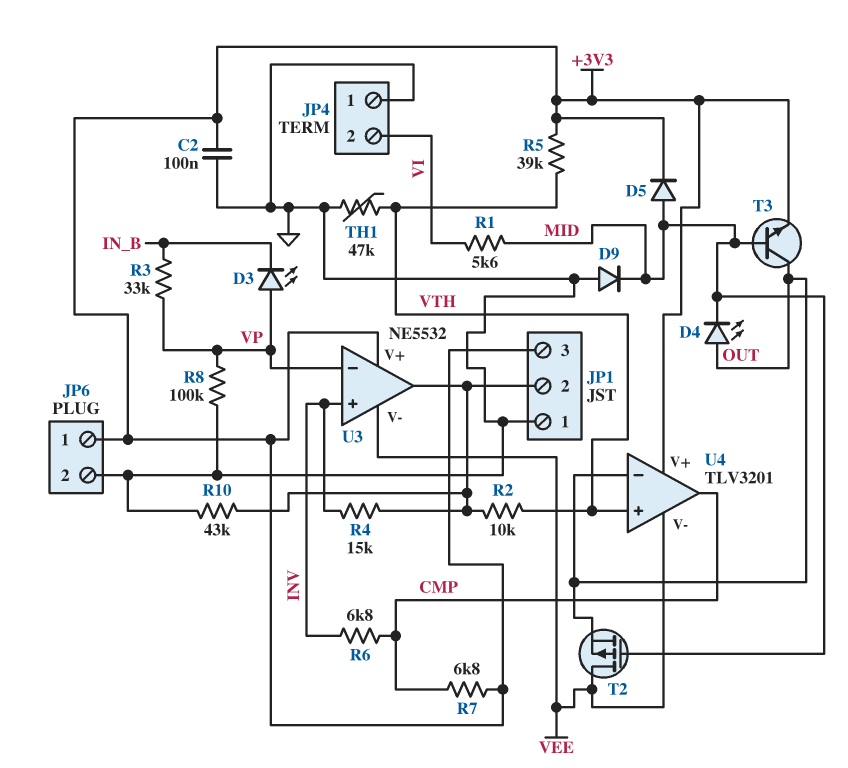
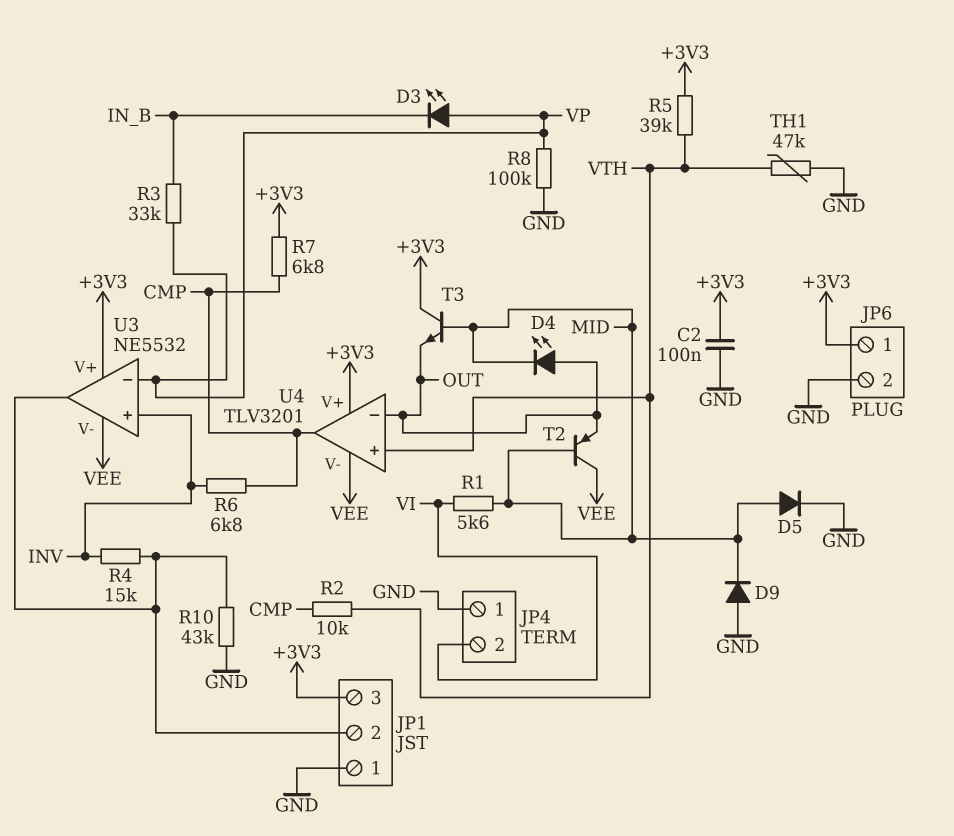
D5: diode (A MID, K +3V3) -> diode (A MID, K GND)
R2: 10k (JP1/2, VTH) -> 10k (CMP, VTH)
T2: PMOS (G MID, D VEE, S OUT) -> PNP (B MID, C VEE, E OUT)
T3: NPN (B MID, C OUT, E +3V3) -> NPN (B MID, C +3V3, E OUT)

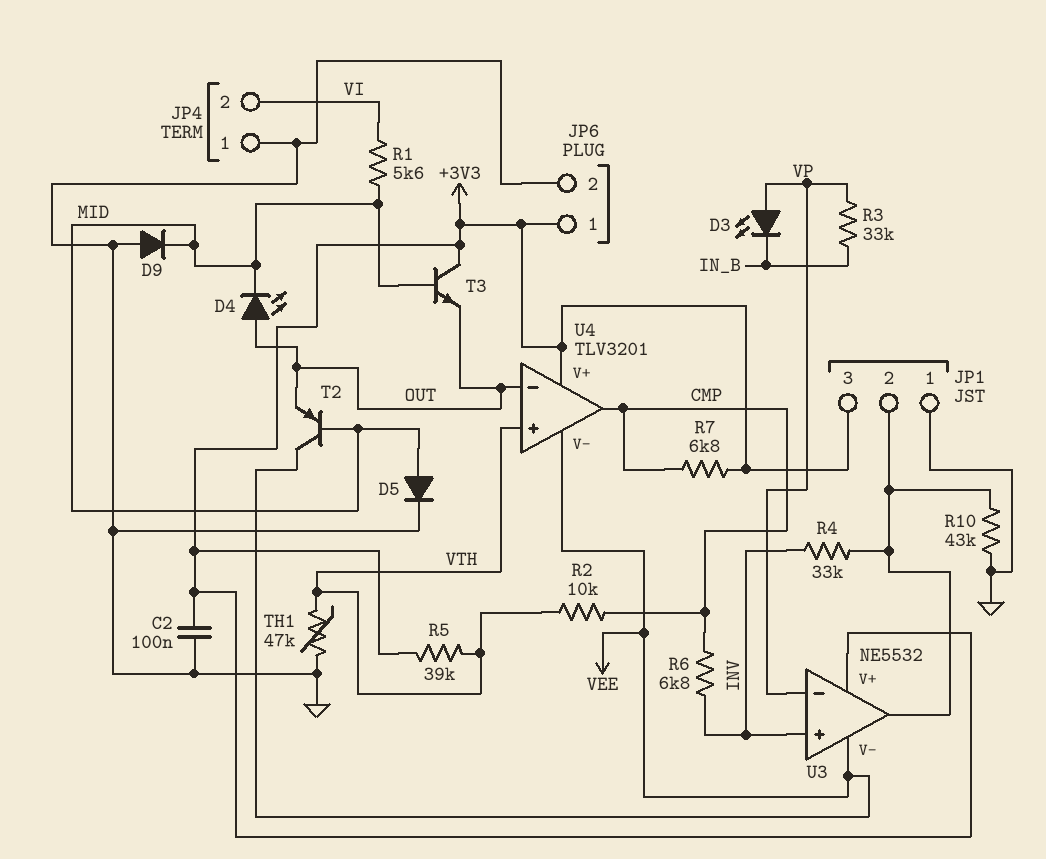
R4: 15k (INV, JP1/2) -> 33k (INV, JP1/2)
R8: 100k (GND, VP) -> none

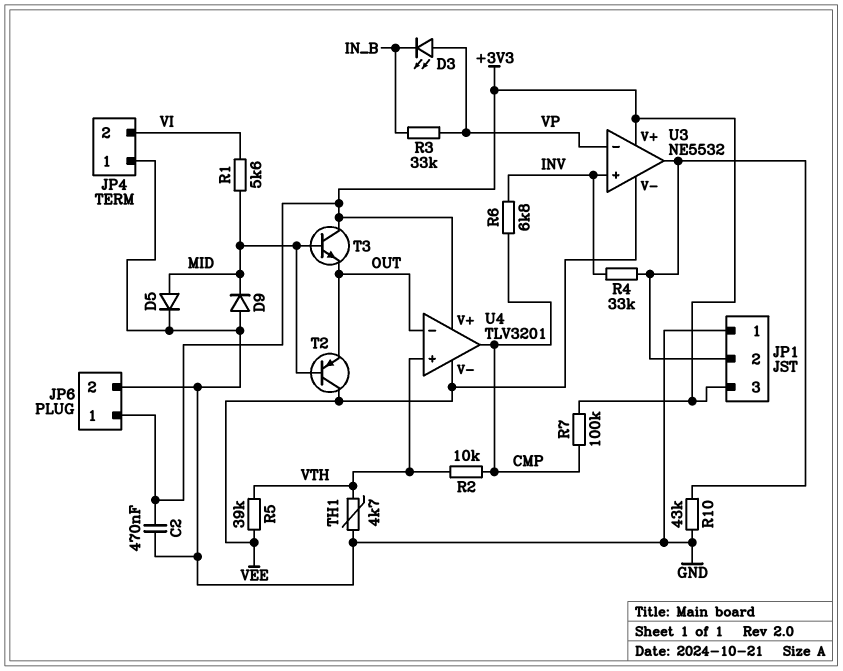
C2: 100nF (+3V3, GND) -> 470nF (+3V3, GND)
D4: LED (A OUT, K MID) -> none
R5: 39k (+3V3, VTH) -> 39k (VEE, VTH)
R7: 6.8k (+3V3, CMP) -> 100k (+3V3, CMP)
TH1: 47k (GND, VTH) -> 4.7k (GND, VTH)

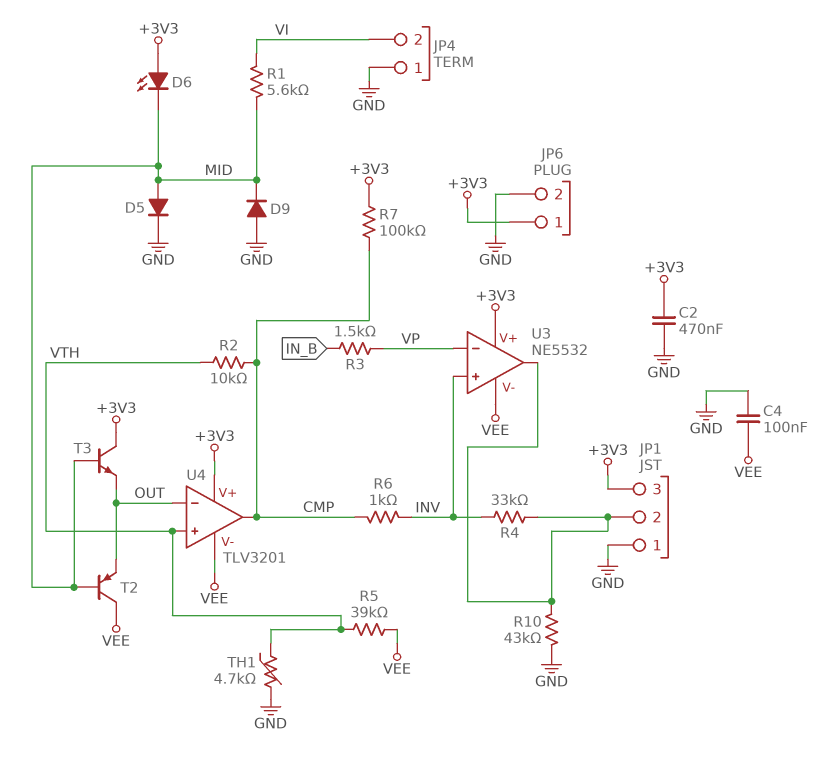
C4: none -> 100nF (GND, VEE)
D3: LED (A VP, K IN_B) -> none
D6: none -> LED (A +3V3, K MID)
R3: 33k (IN_B, VP) -> 1.5k (IN_B, VP)
R6: 6.8k (CMP, INV) -> 1k (CMP, INV)

